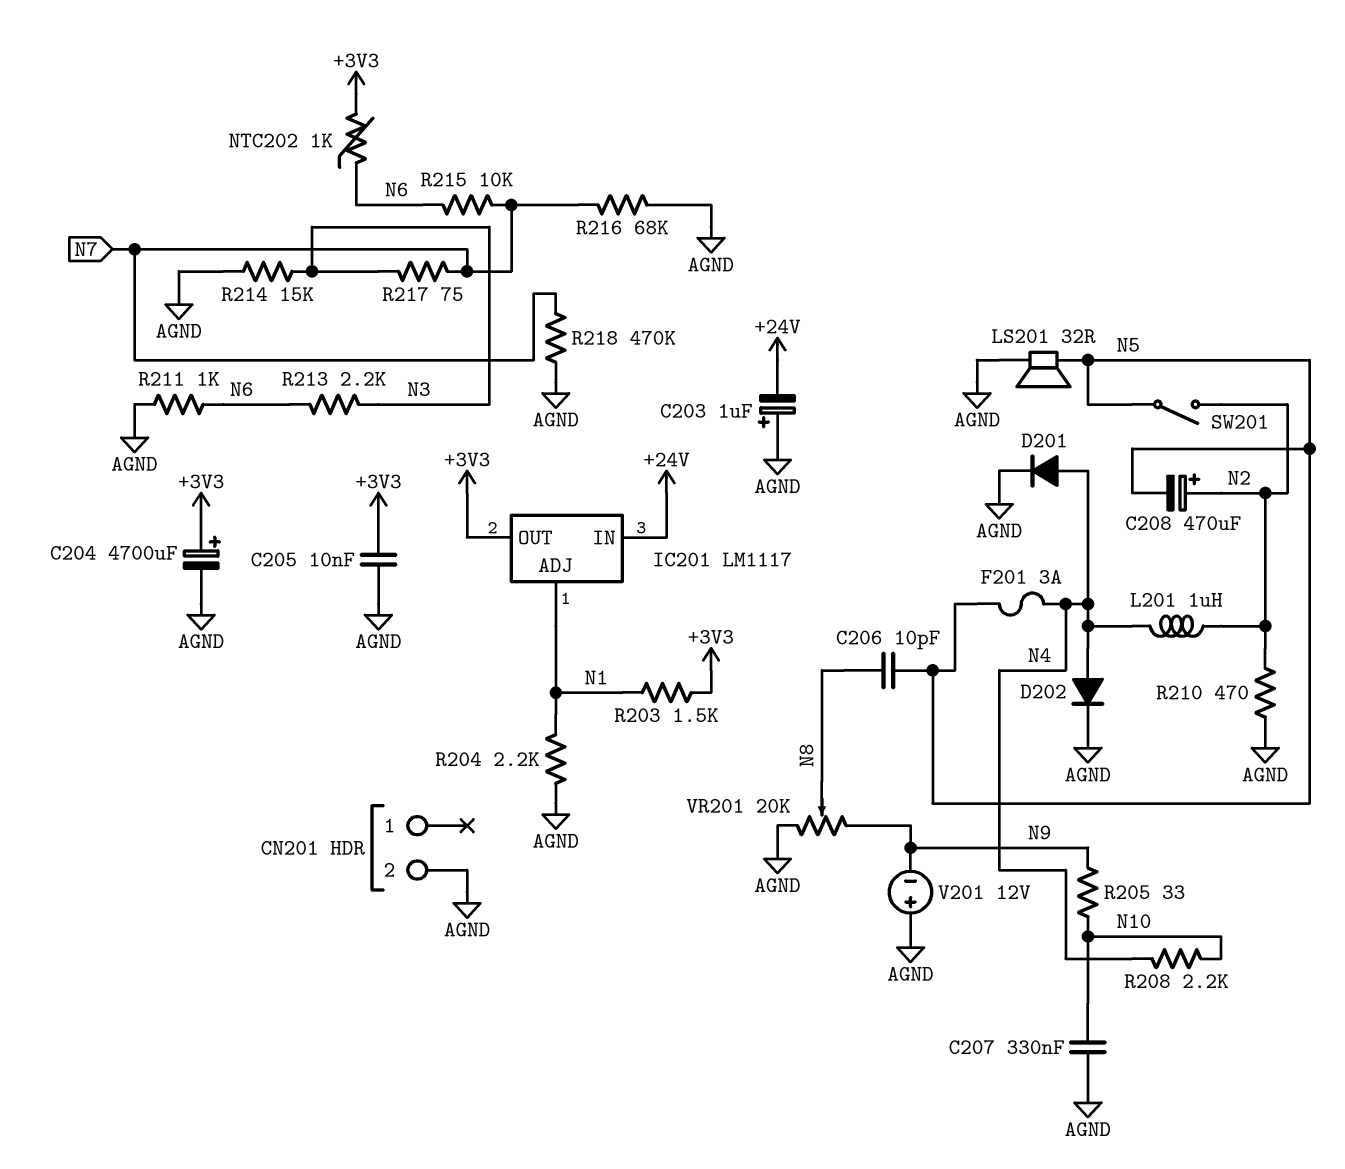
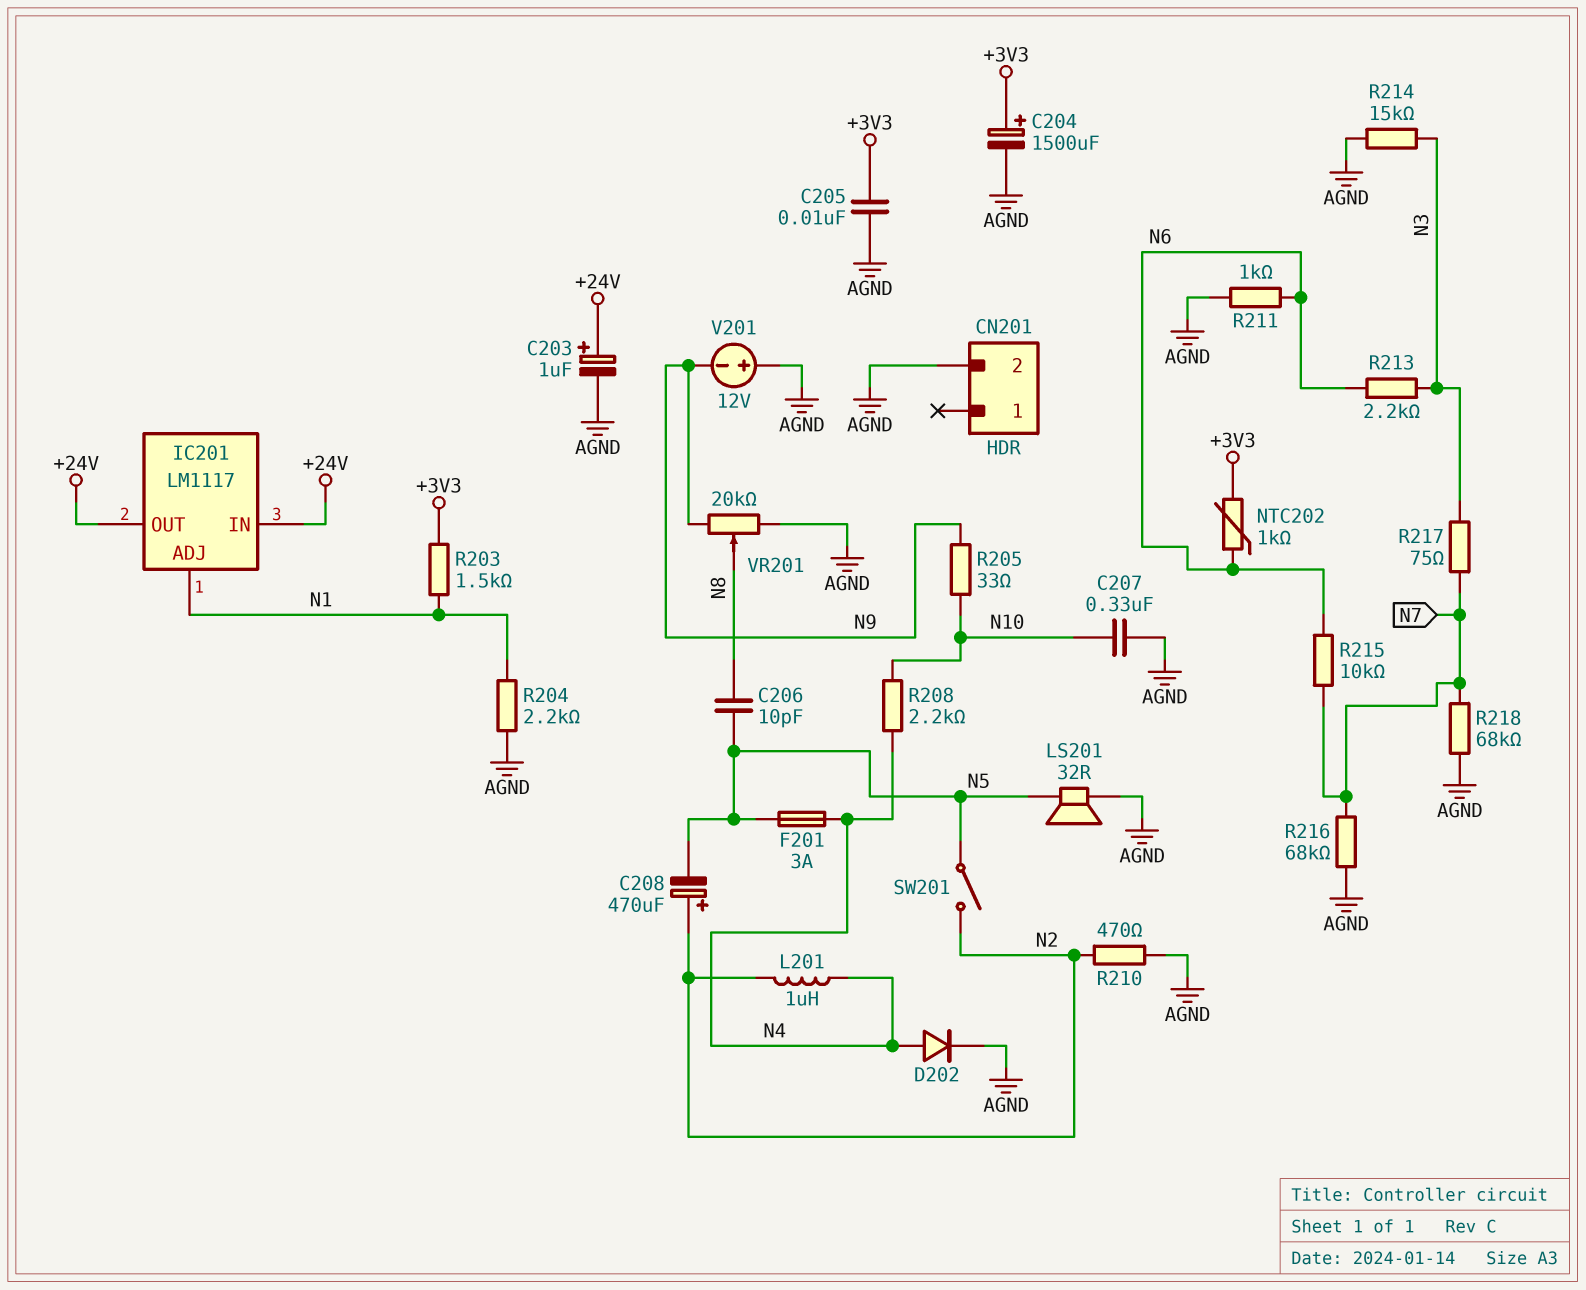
C203: 1uF (plus AGND, minus +24V) -> 1uF (plus +24V, minus AGND)
C204: 4700uF (plus +3V3, minus AGND) -> 1500uF (plus +3V3, minus AGND)
D201: diode (A N4, K AGND) -> none
IC201 pin OUT: +3V3 -> +24V
R218: 470k (AGND, N7) -> 68k (AGND, N7)

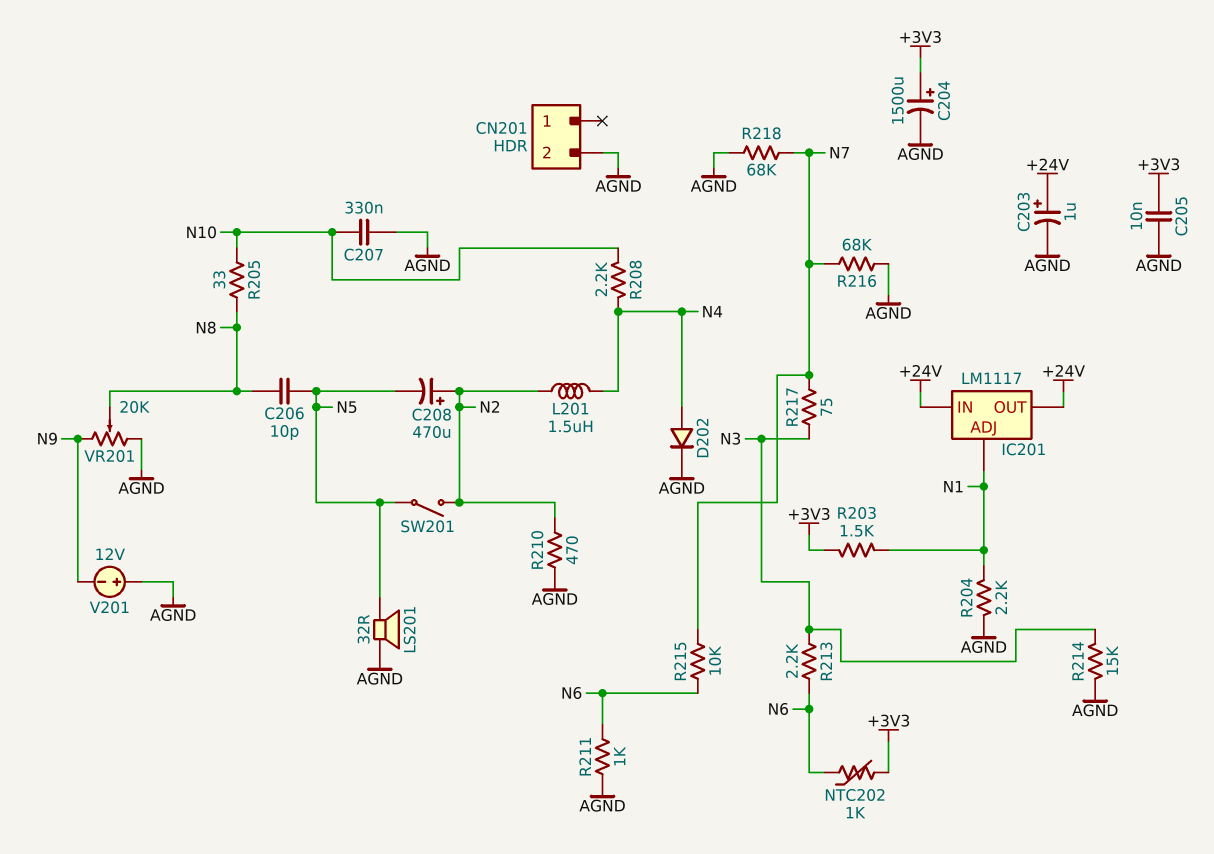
F201: 3A (N4, N5) -> none
L201: 1uH (N2, N4) -> 1.5uH (N2, N4)
R205: 33 (N9, N10) -> 33 (N8, N10)

